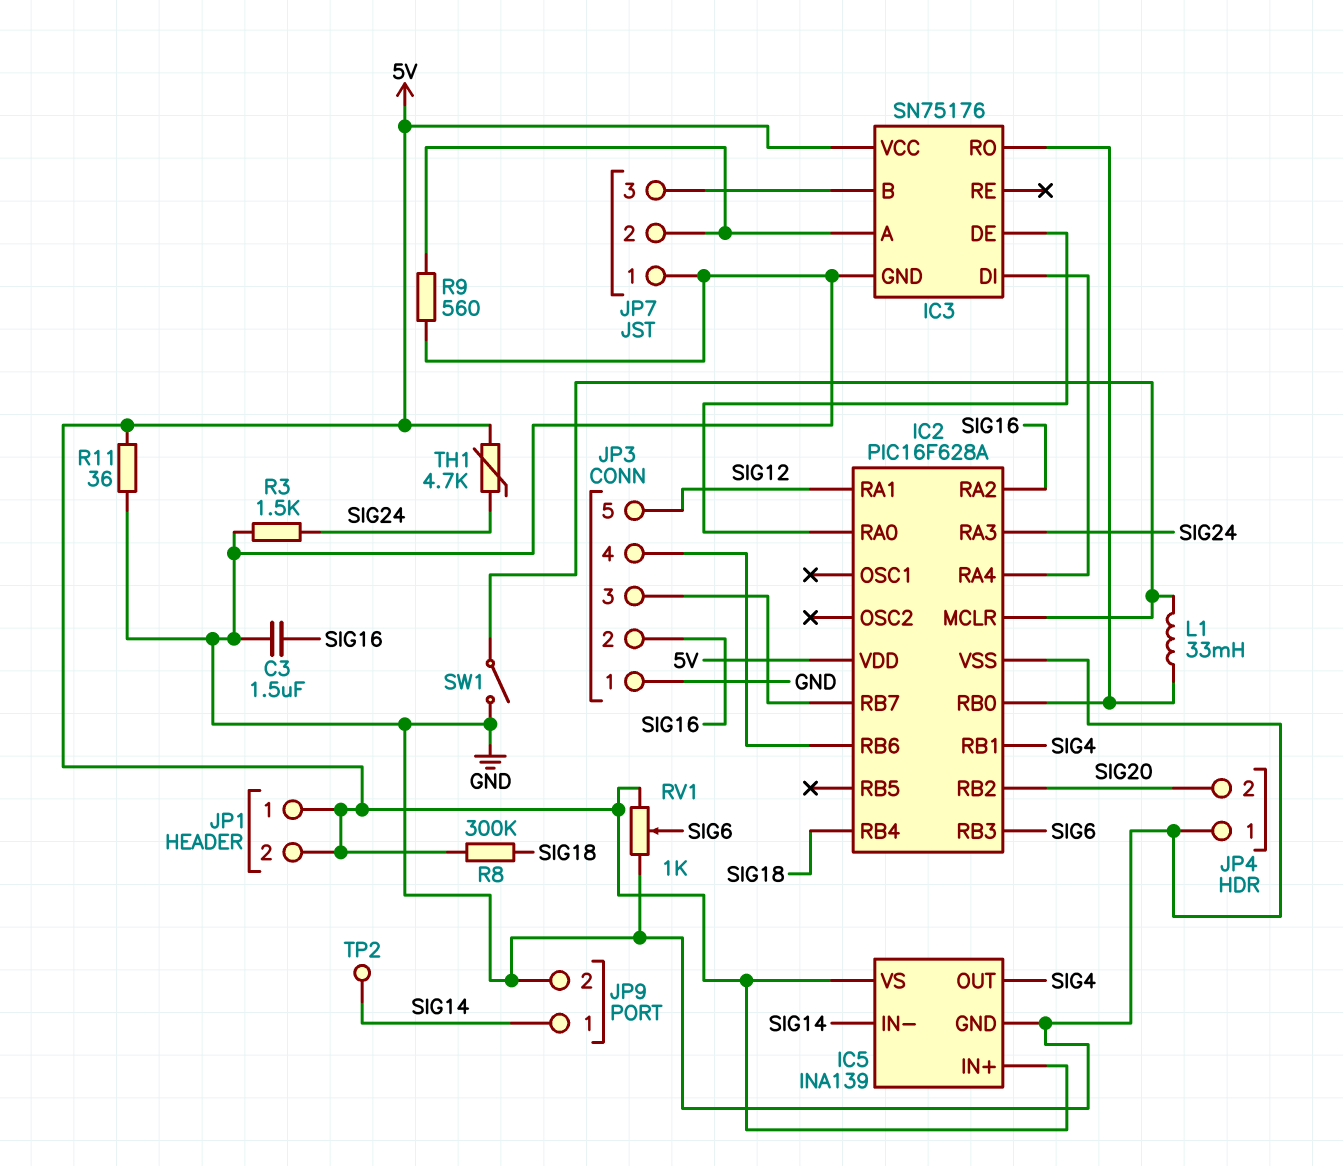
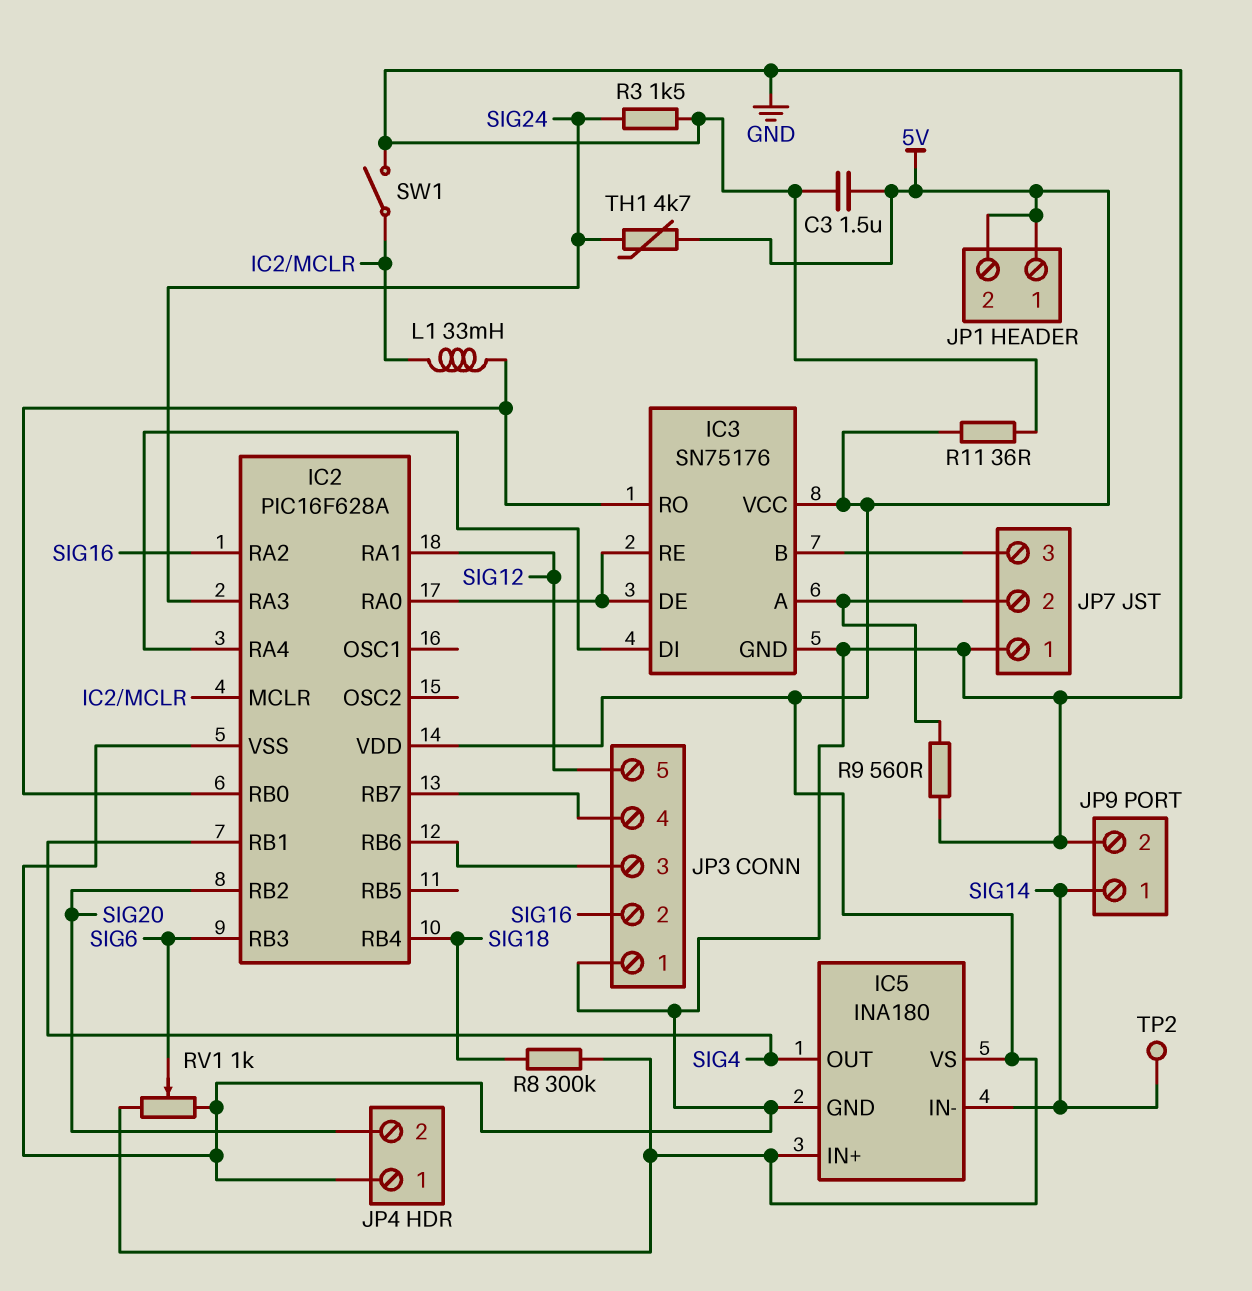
C3: 1.5uF (GND, SIG16) -> 1.5uF (5V, GND)
IC3 pin RE: none -> IC2/RA0
IC5: INA139 -> INA180
JP3 pin 3: IC2/RB7 -> IC2/RB6
JP3 pin 4: IC2/RB6 -> IC2/RB7

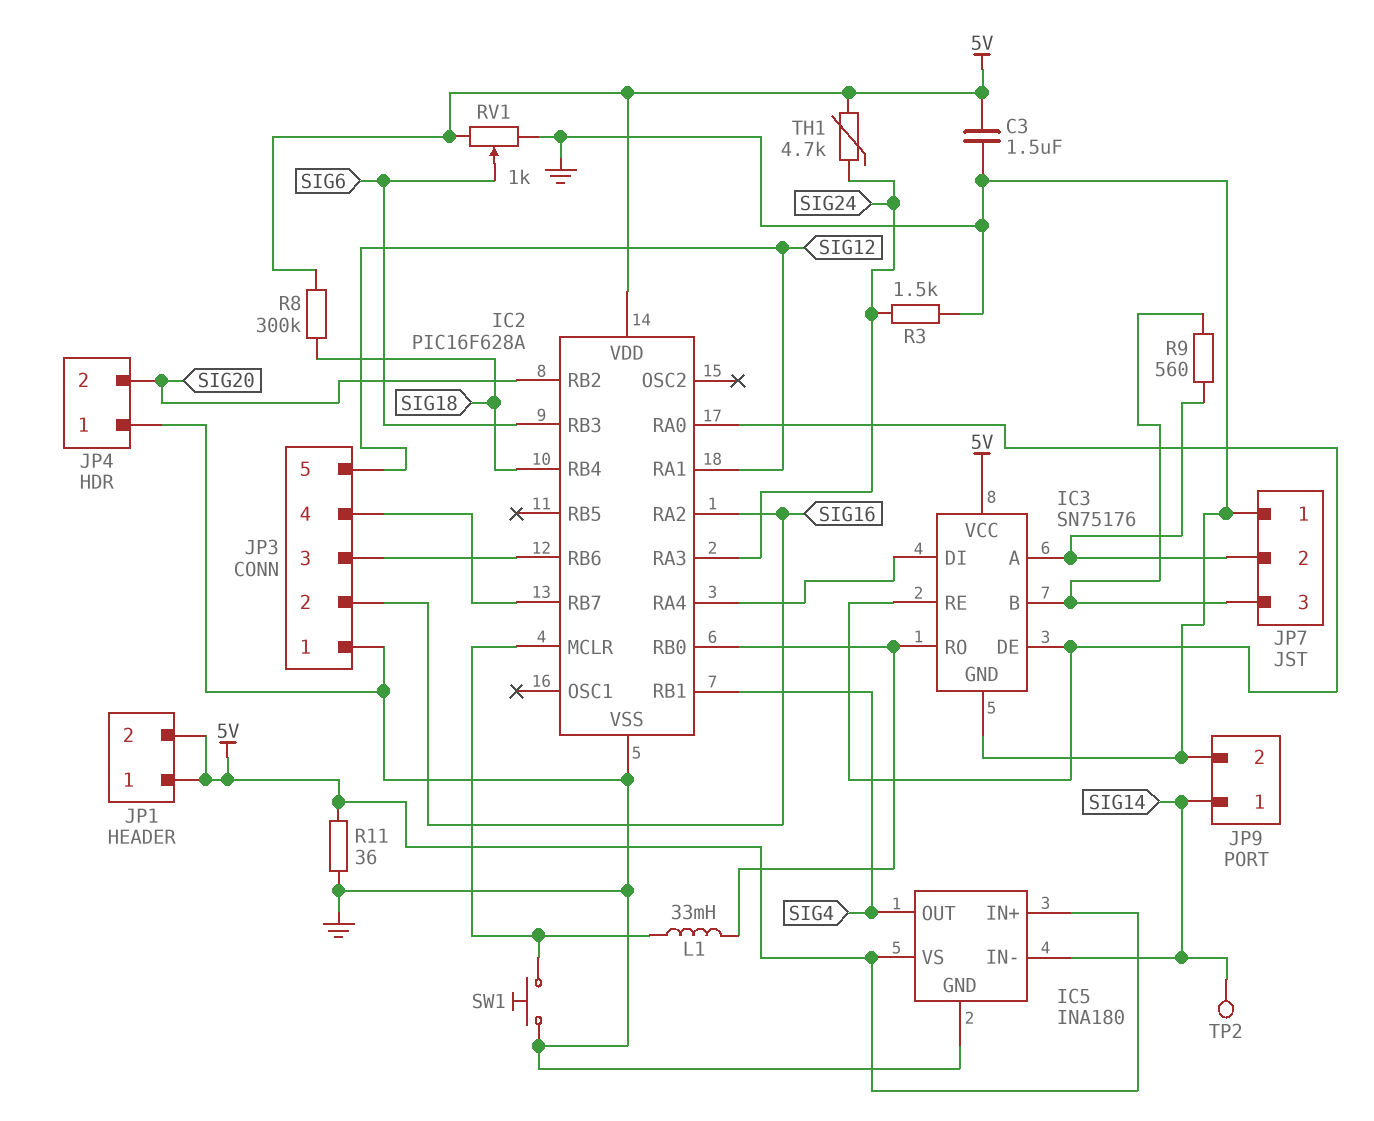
R9: 560 (GND, IC3/A) -> 560 (IC3/A, IC3/B)
SW1: switch (GND, IC2/MCLR) -> button (GND, IC2/MCLR)

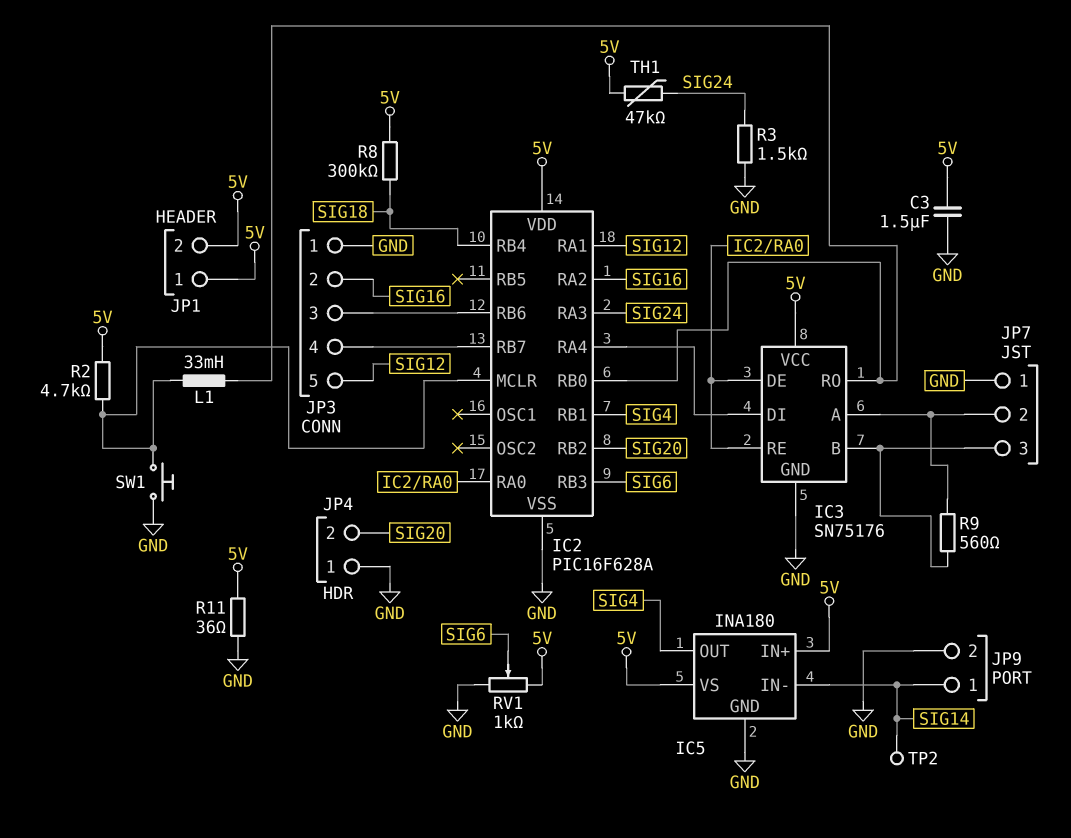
R2: none -> 4.7k (5V, IC2/MCLR)
TH1: 4.7k (5V, SIG24) -> 47k (5V, SIG24)

